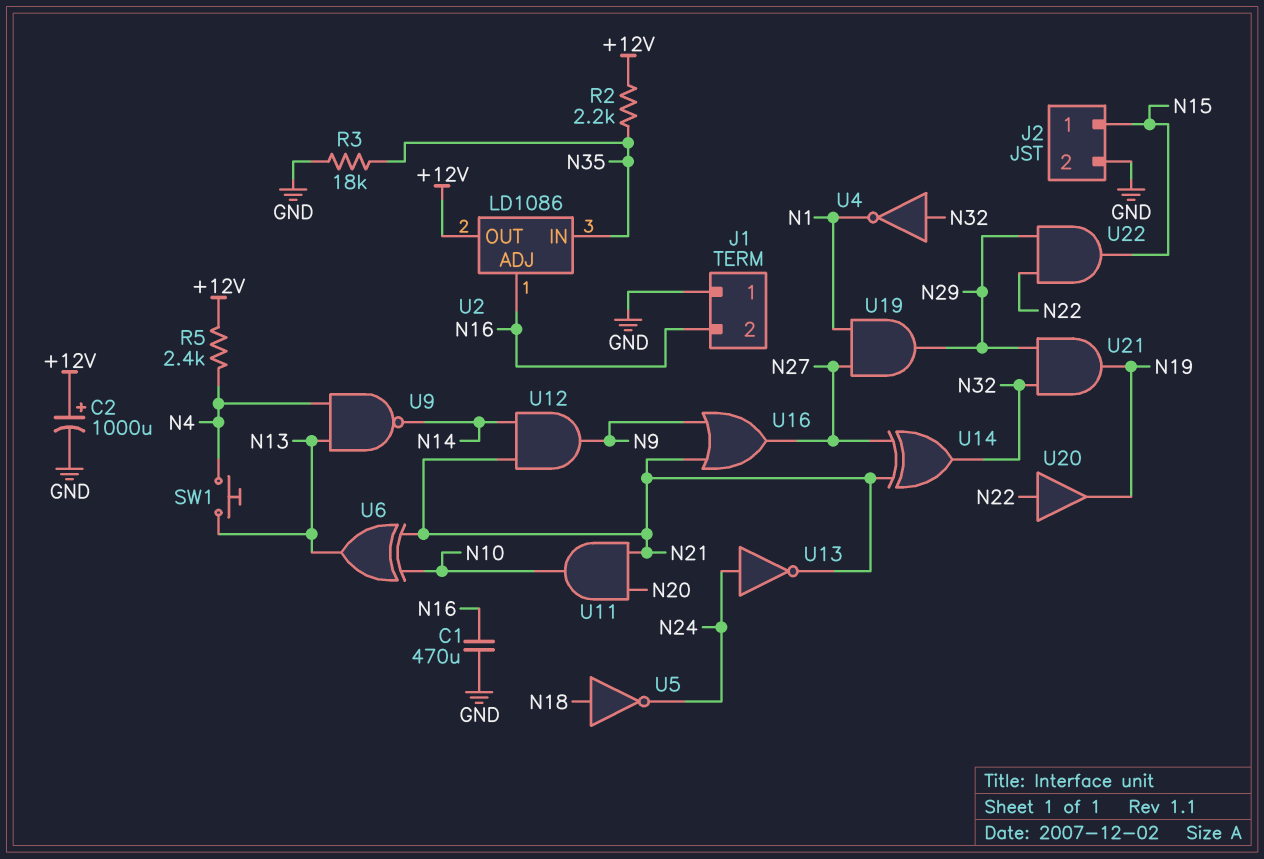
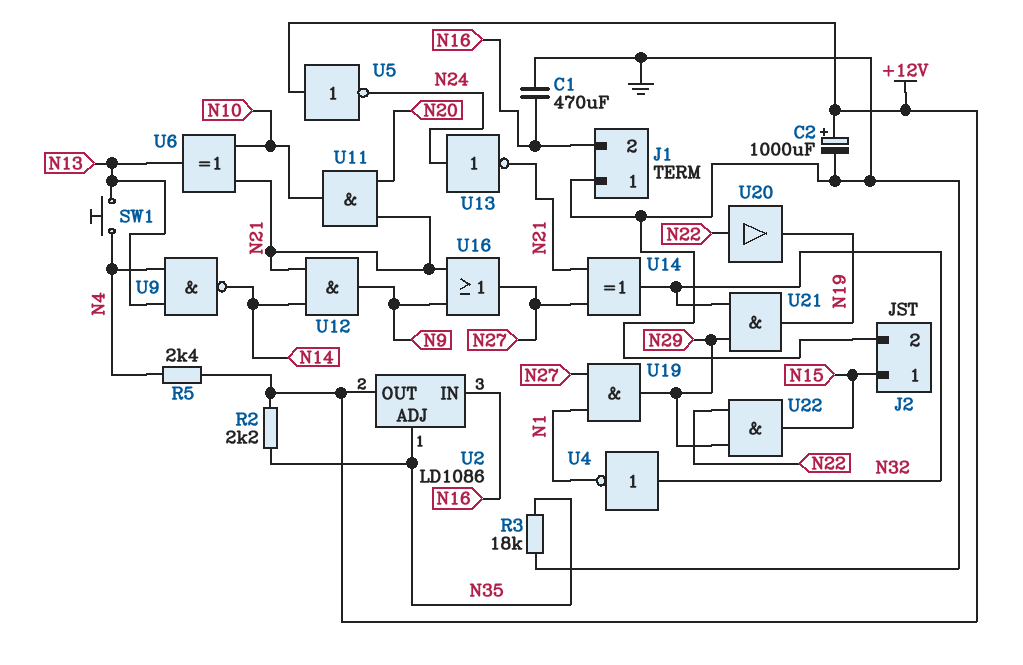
U2 pin ADJ: N16 -> N35
U2 pin IN: N35 -> N16
U5: NOT (in N18, out N24) -> NOT (in +12V, out N24)

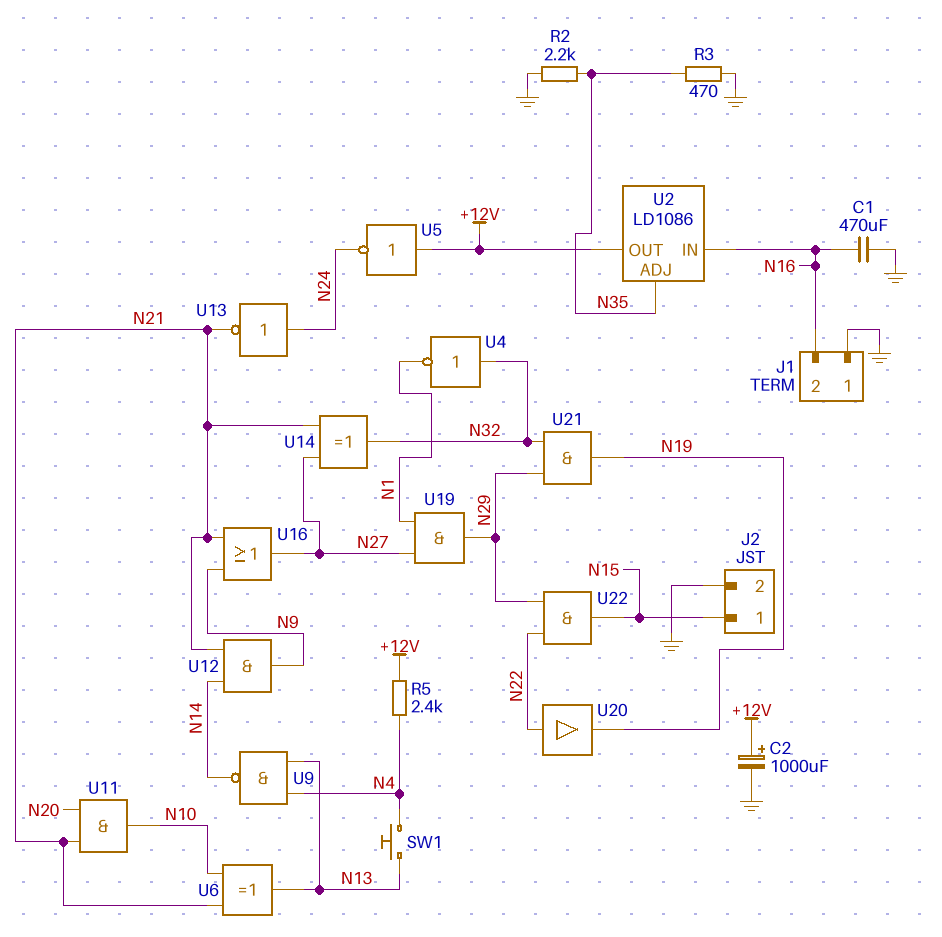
R2: 2.2k (+12V, N35) -> 2.2k (GND, N35)
R3: 18k (GND, N35) -> 470 (GND, N35)

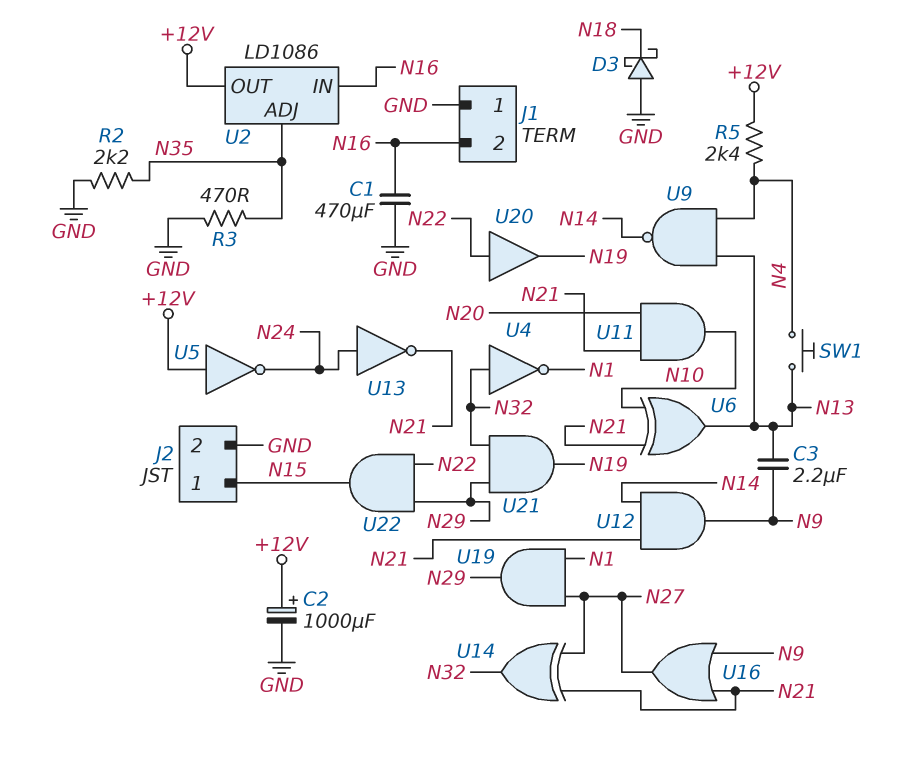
C3: none -> 2.2uF (N9, N13)
D3: none -> schottky (A GND, K N18)

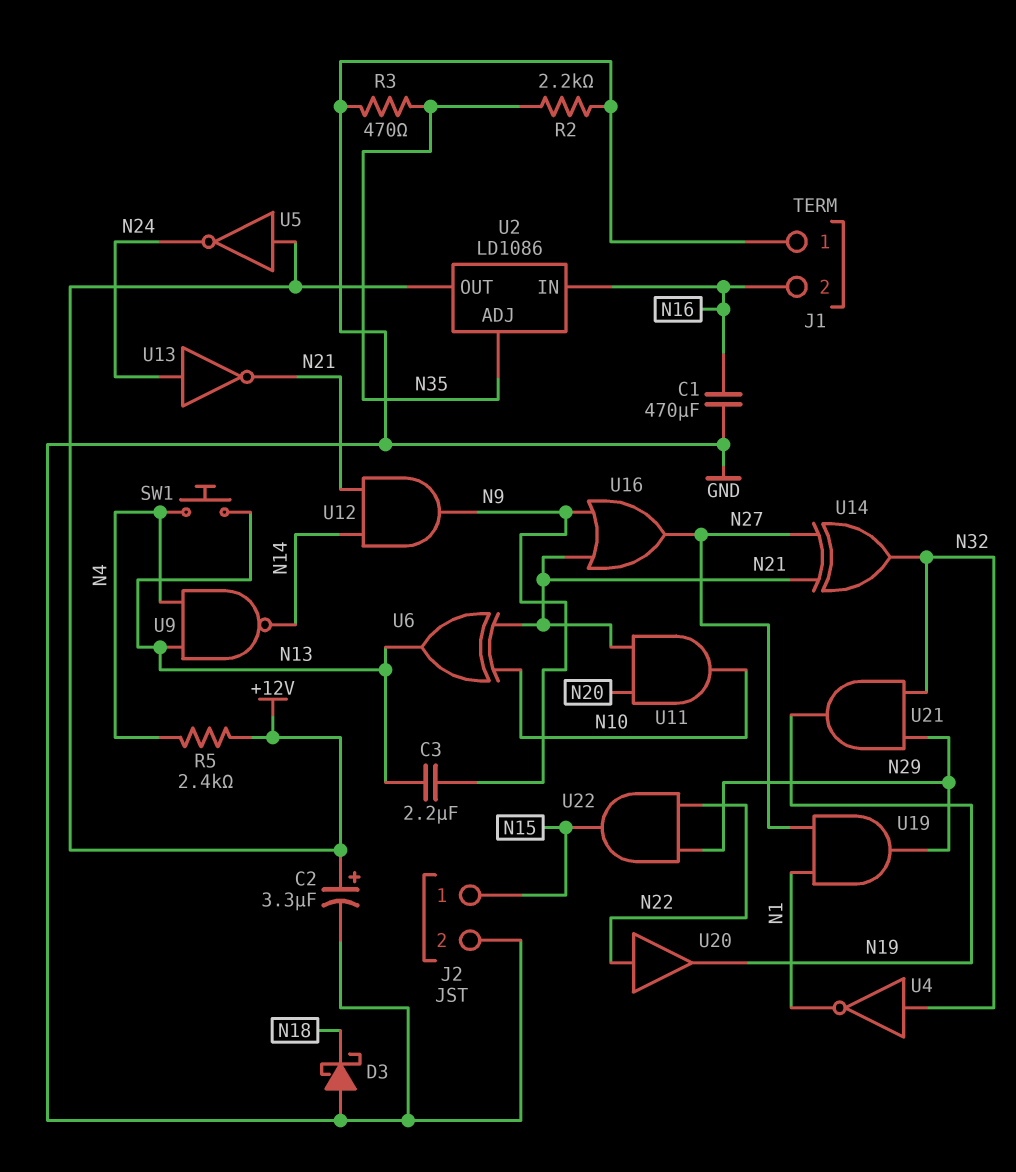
C2: 1000uF (plus +12V, minus GND) -> 3.3uF (plus +12V, minus GND)

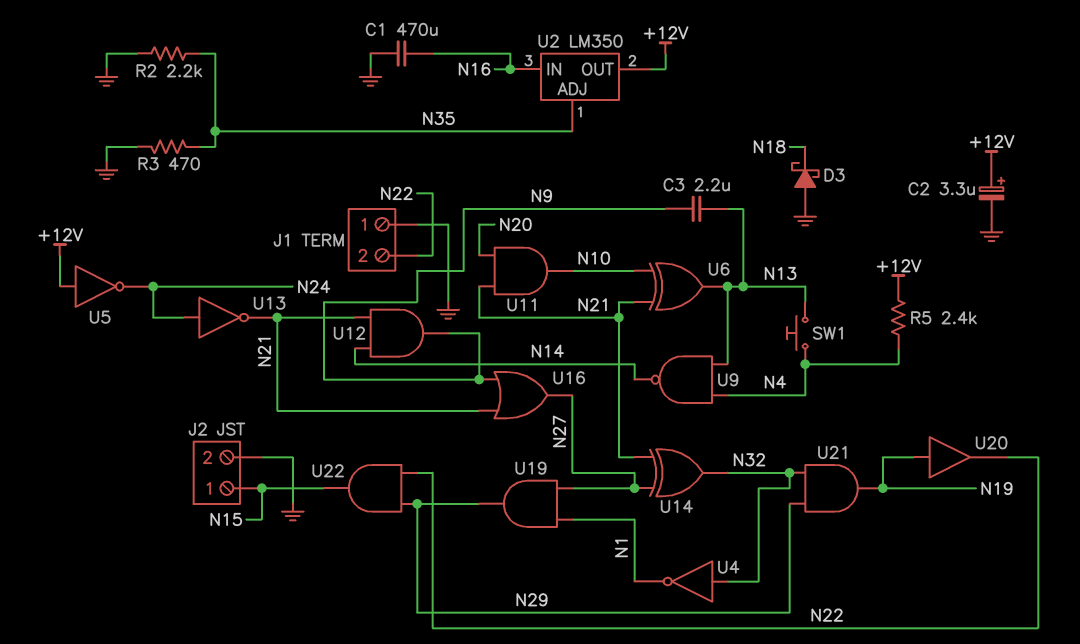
J1 pin 2: N16 -> N22
U2: LD1086 -> LM350
U20: buffer (in N22, out N19) -> buffer (in N19, out N22)

